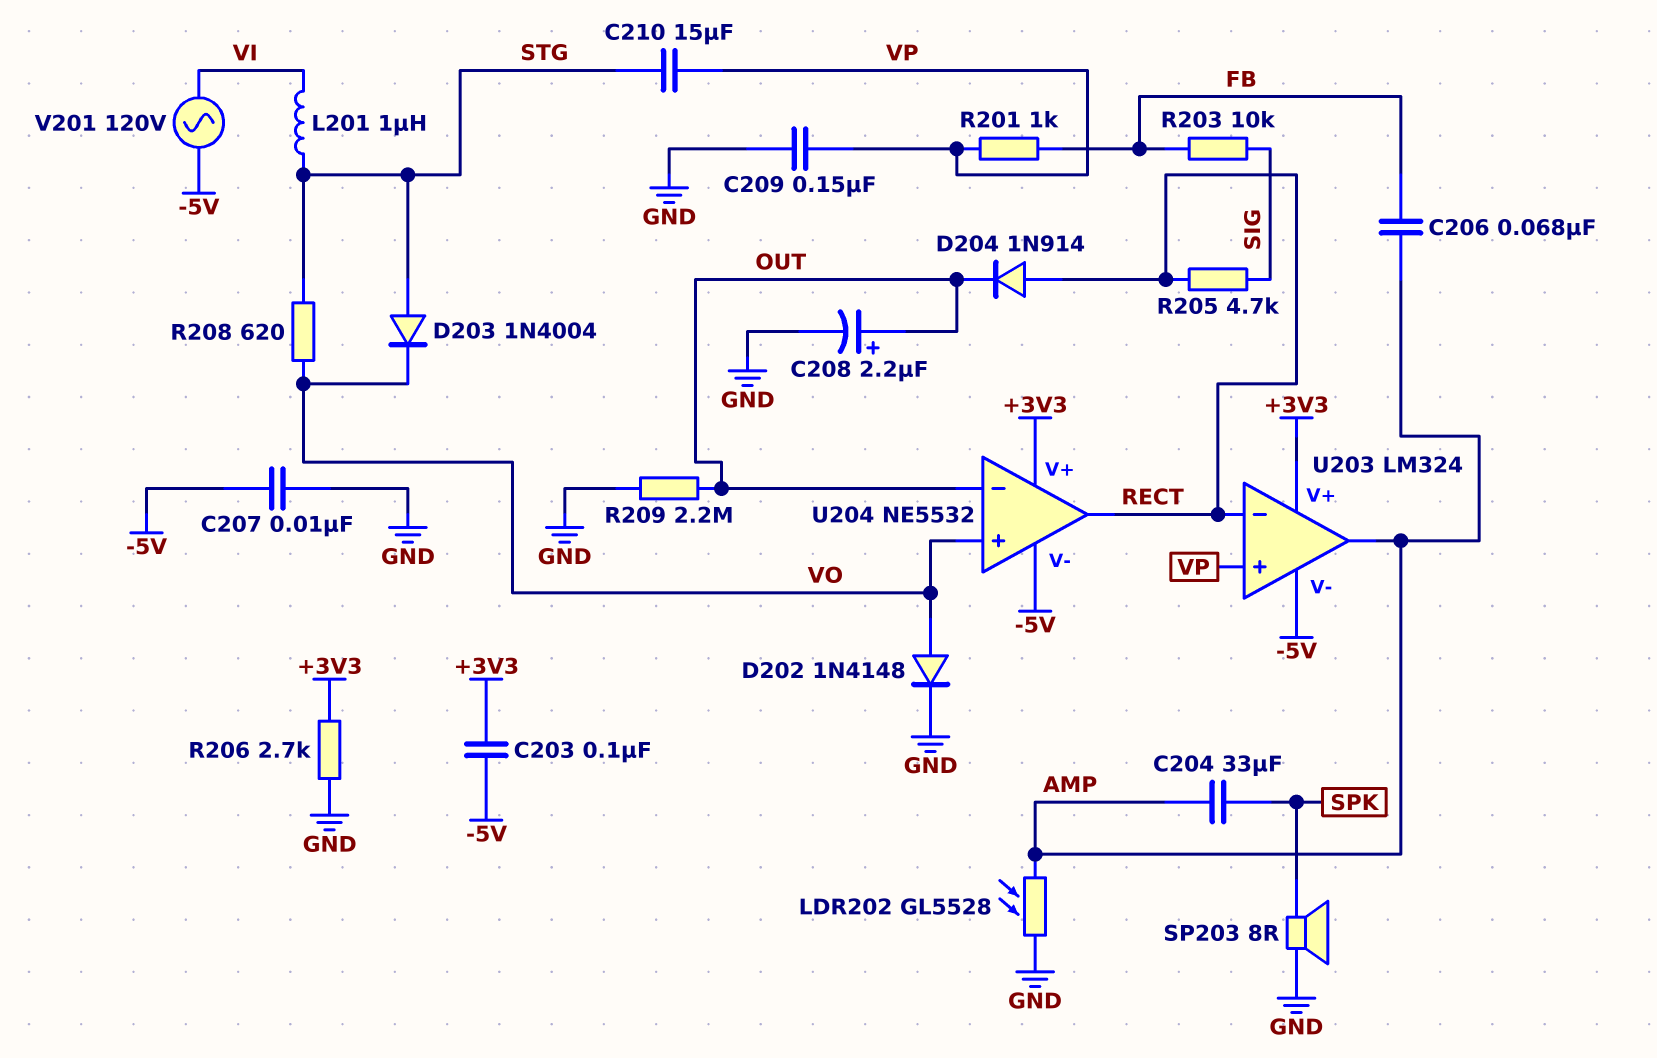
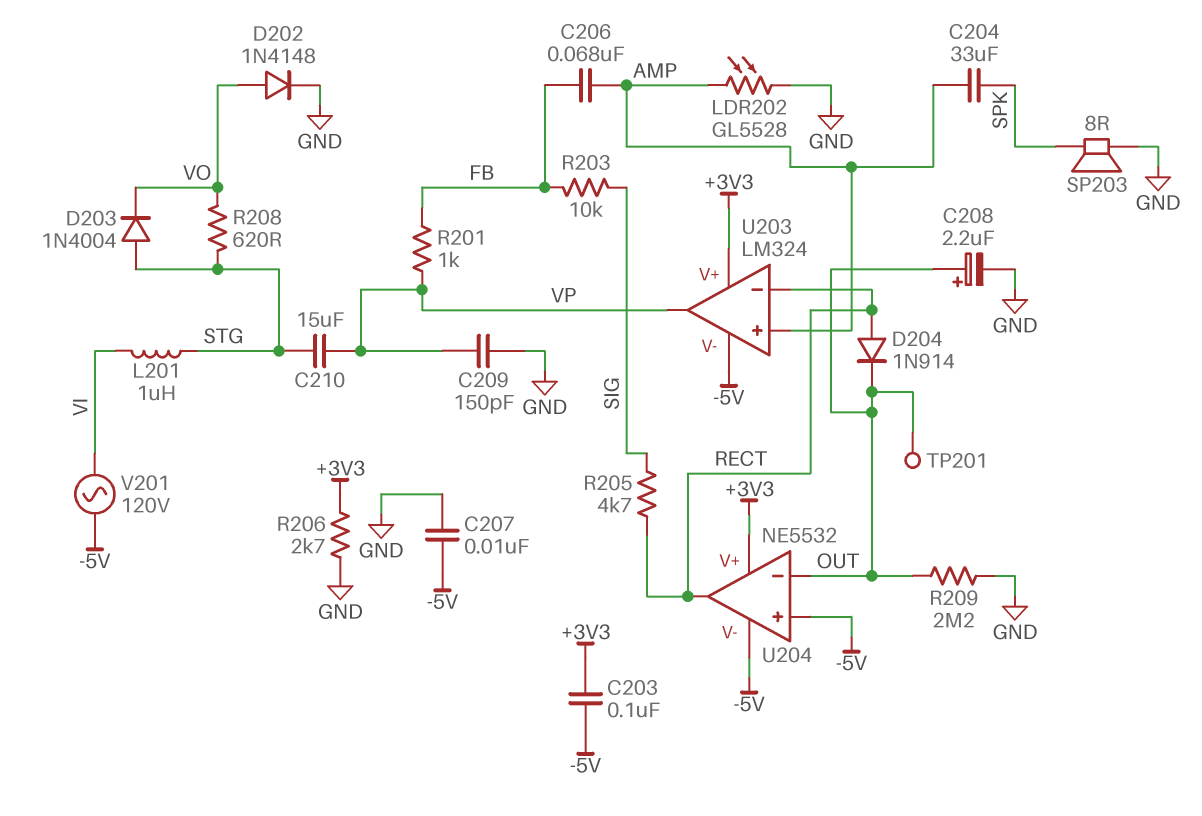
C209: 150nF (GND, VP) -> 150pF (GND, VP)
TP201: none -> test point (OUT)
U203 pin in+: VP -> AMP
U203 pin out: AMP -> VP
U204 pin in+: VO -> -5V

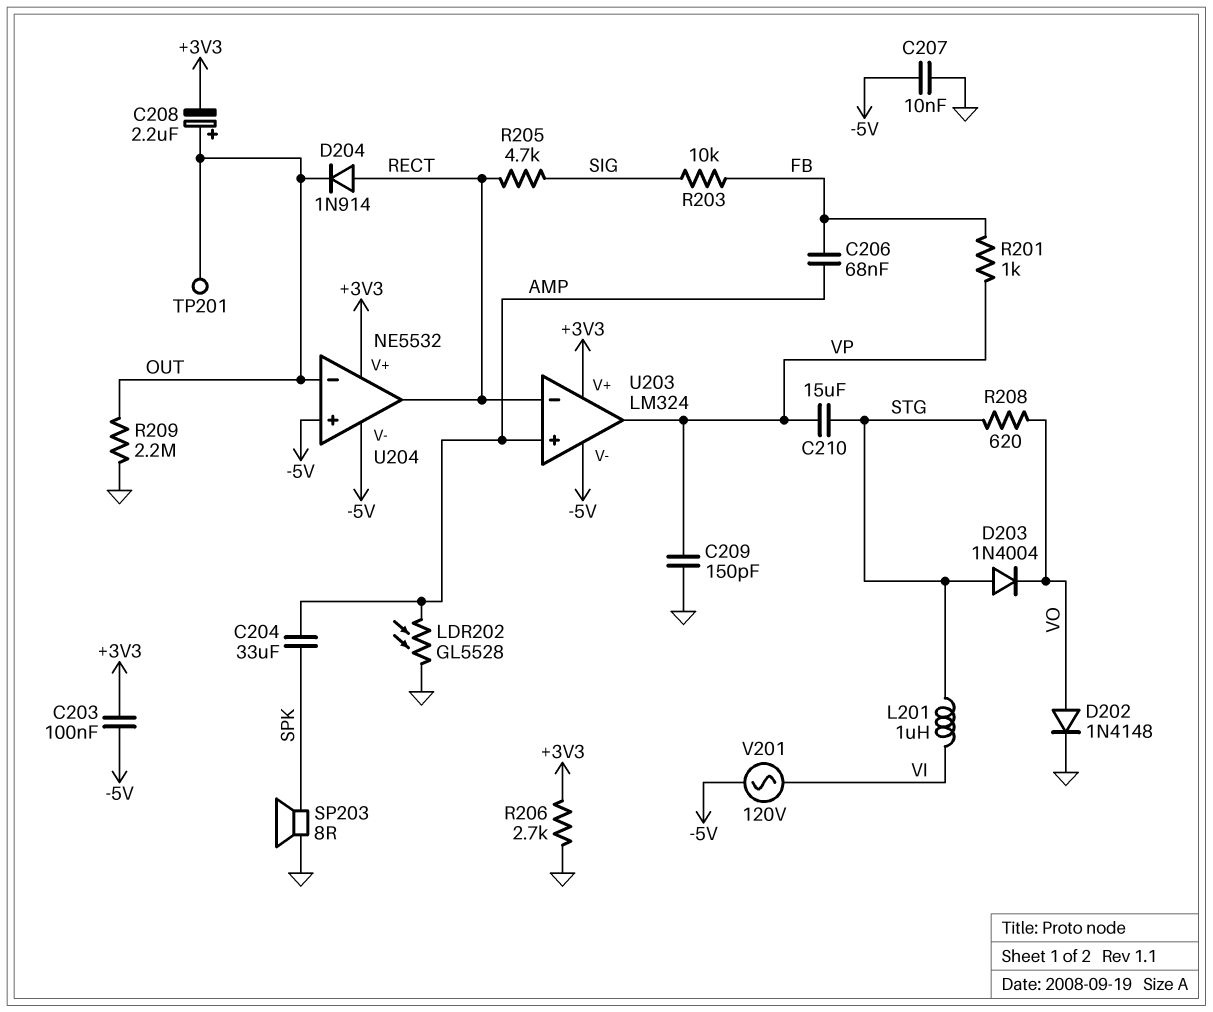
C208: 2.2uF (plus OUT, minus GND) -> 2.2uF (plus OUT, minus +3V3)

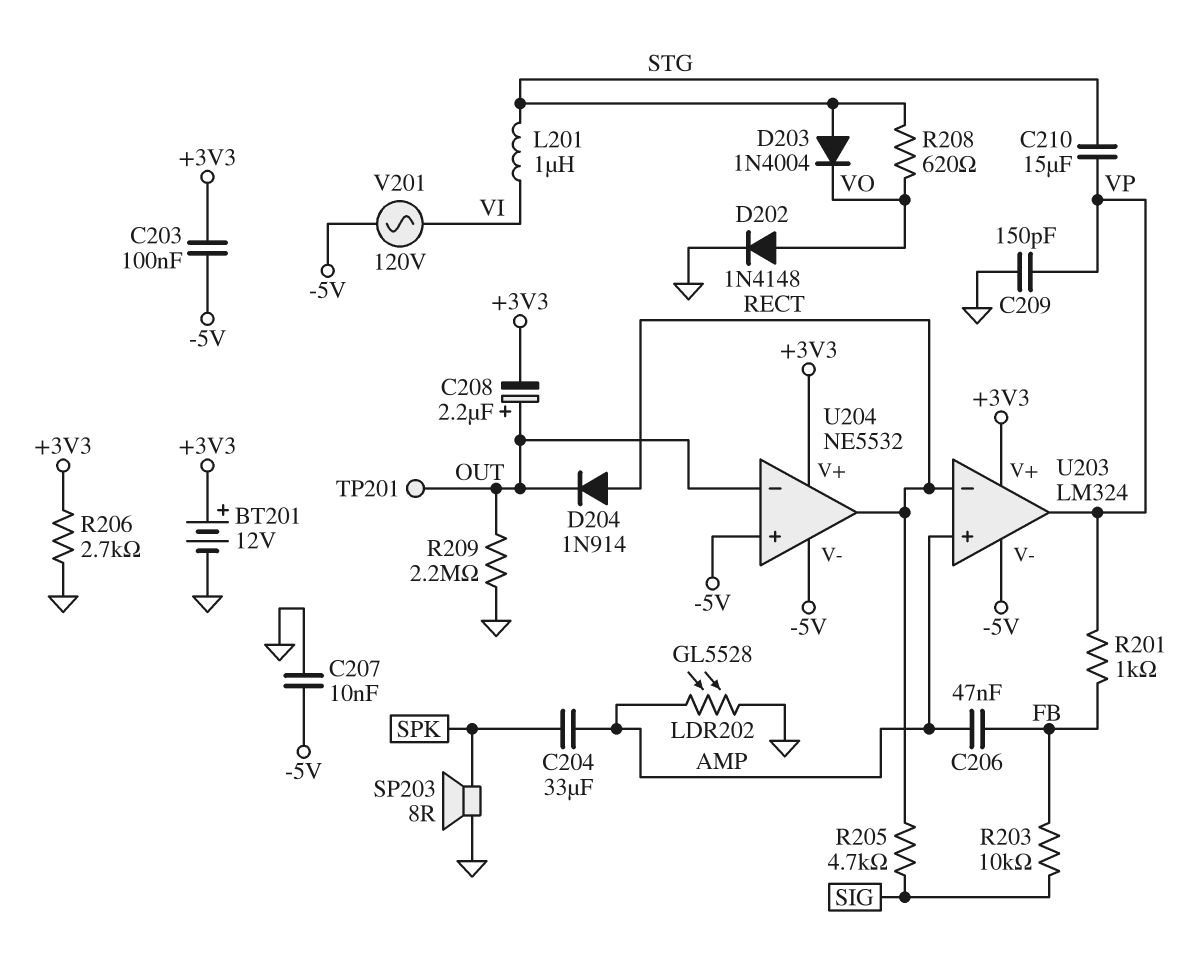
BT201: none -> 12V (plus +3V3, minus GND)
C206: 68nF (AMP, FB) -> 47nF (AMP, FB)

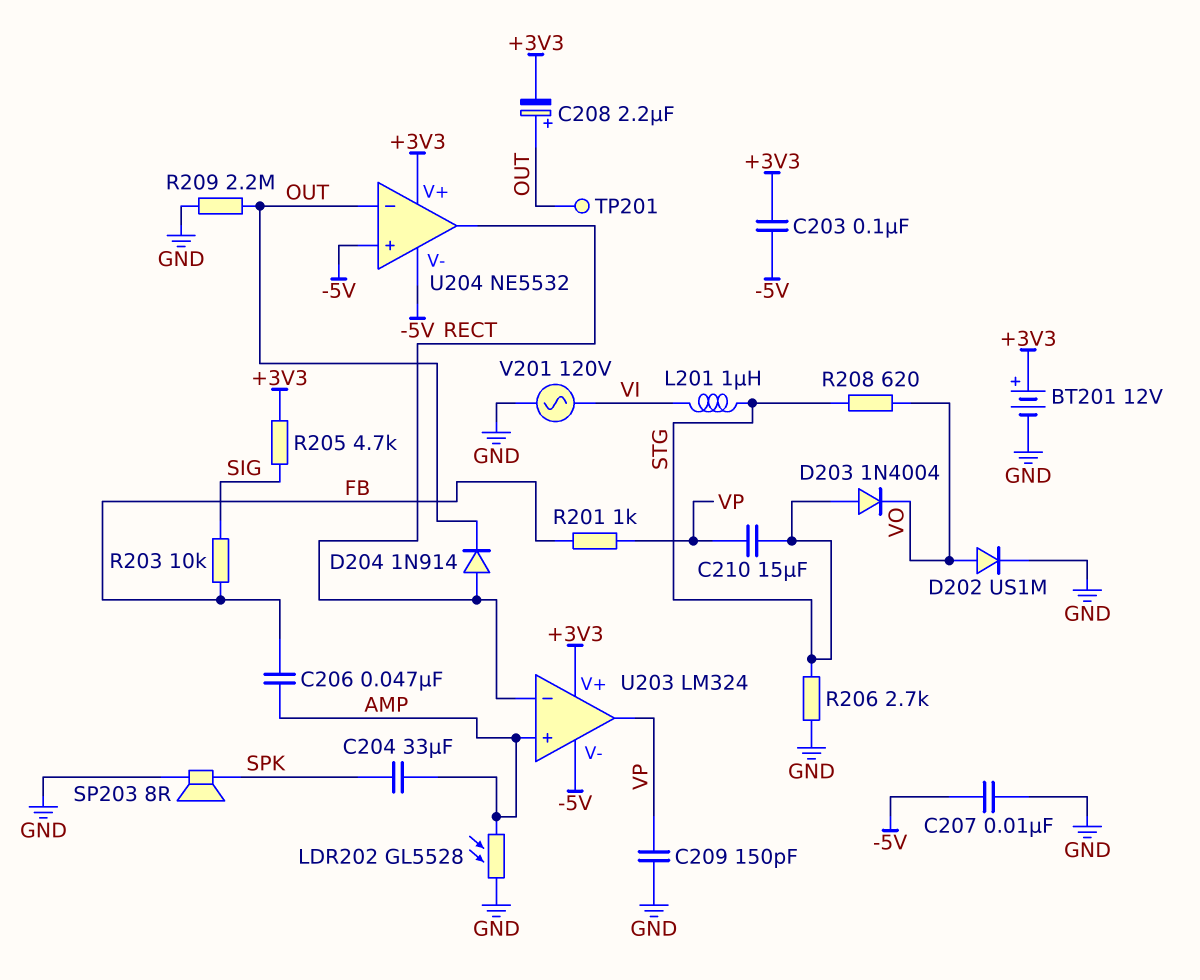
D202: diode 1N4148 (A VO, K GND) -> diode US1M (A VO, K GND)
R205: 4.7k (RECT, SIG) -> 4.7k (+3V3, SIG)
R206: 2.7k (+3V3, GND) -> 2.7k (GND, STG)
V201: AC 120V (-5V, VI) -> AC 120V (GND, VI)

